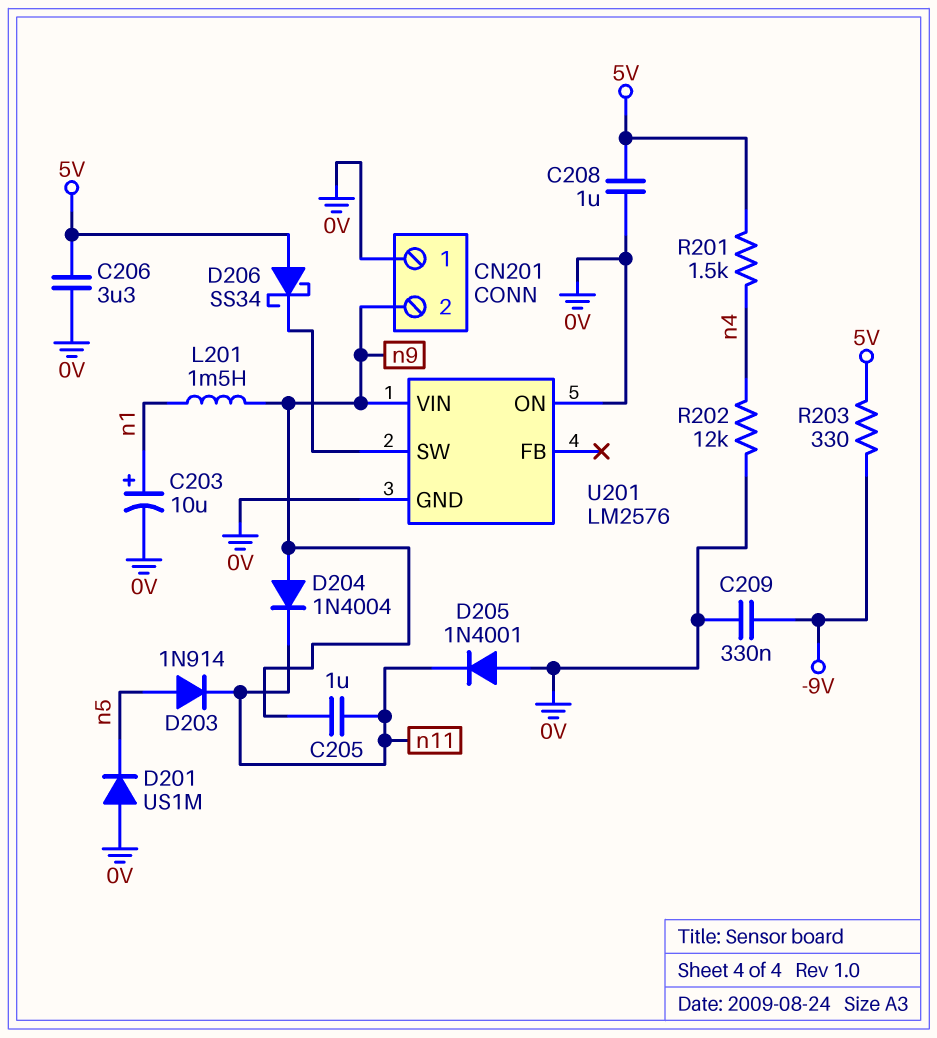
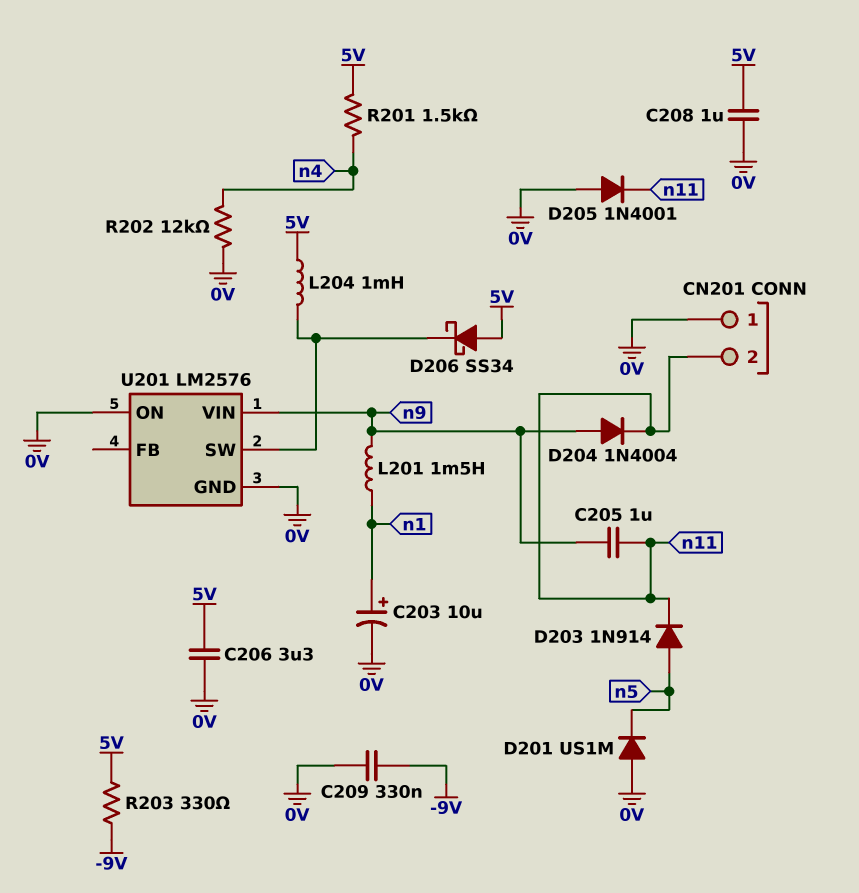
CN201 pin 2: n9 -> n11
L204: none -> 1mH (5V, U201/SW)

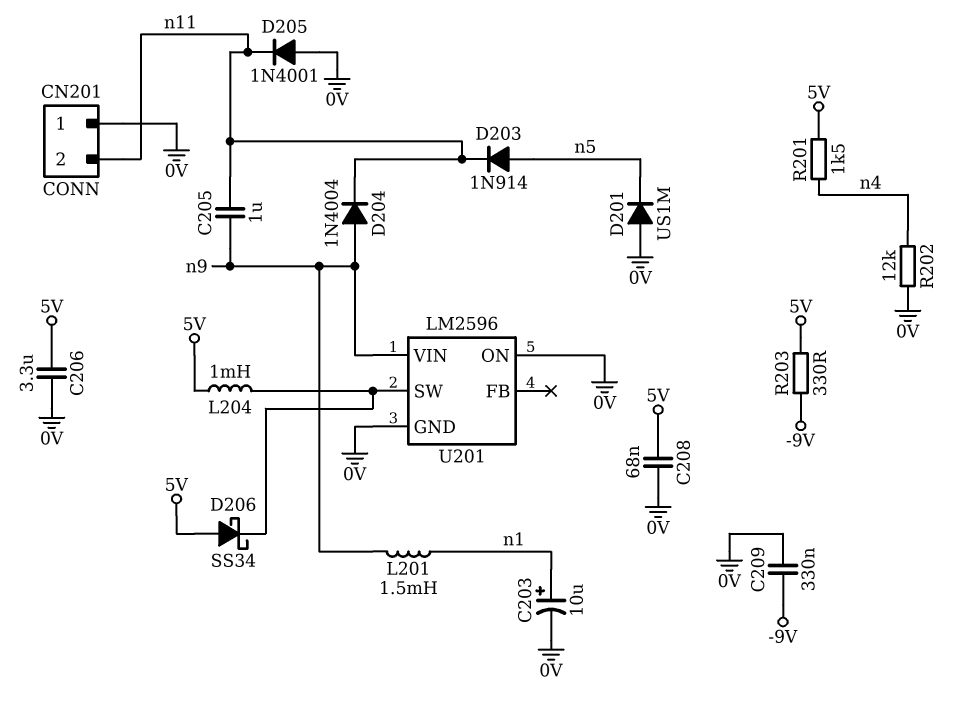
C208: 1uF (0V, 5V) -> 68nF (0V, 5V)
U201: LM2576 -> LM2596

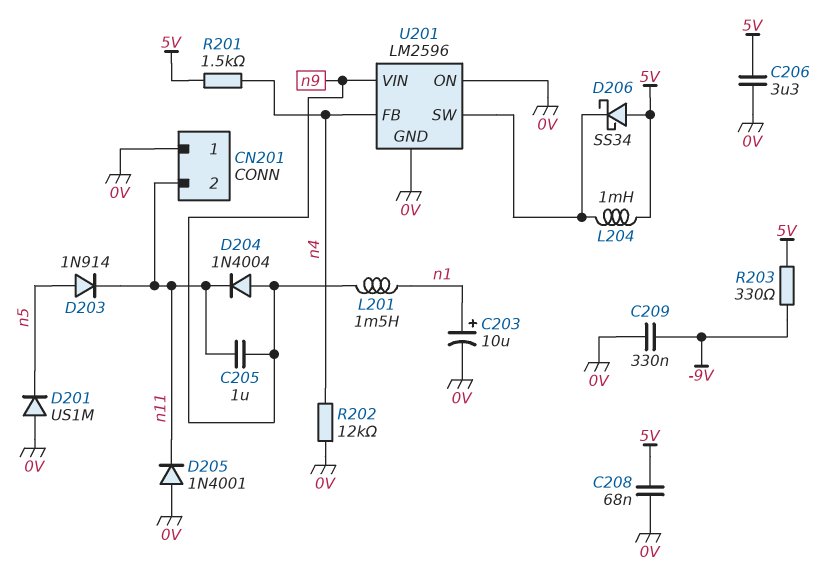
U201 pin FB: none -> n4

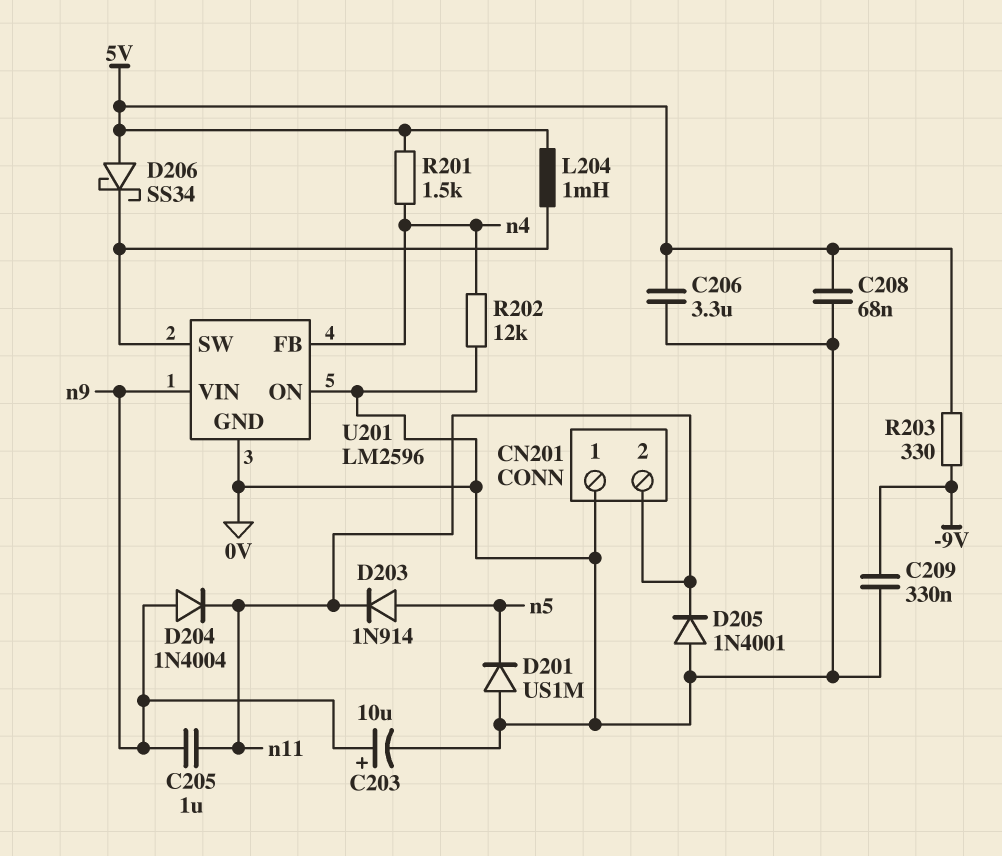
C203: 10uF (plus n1, minus 0V) -> 10uF (plus n9, minus 0V)
L201: 1.5mH (n1, n9) -> none

